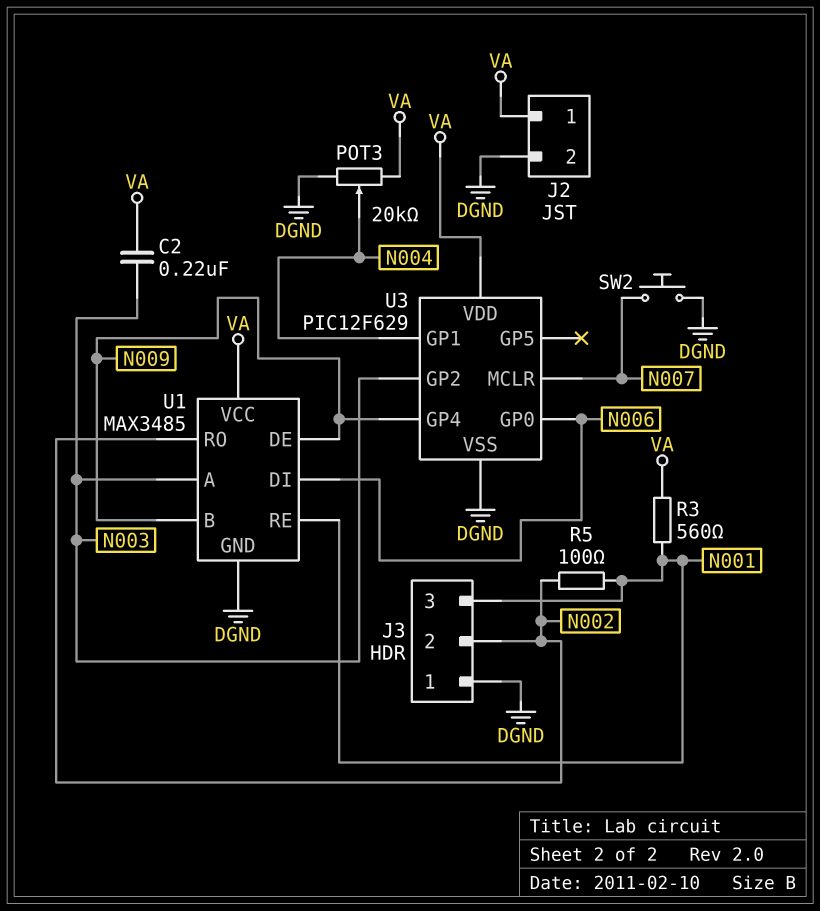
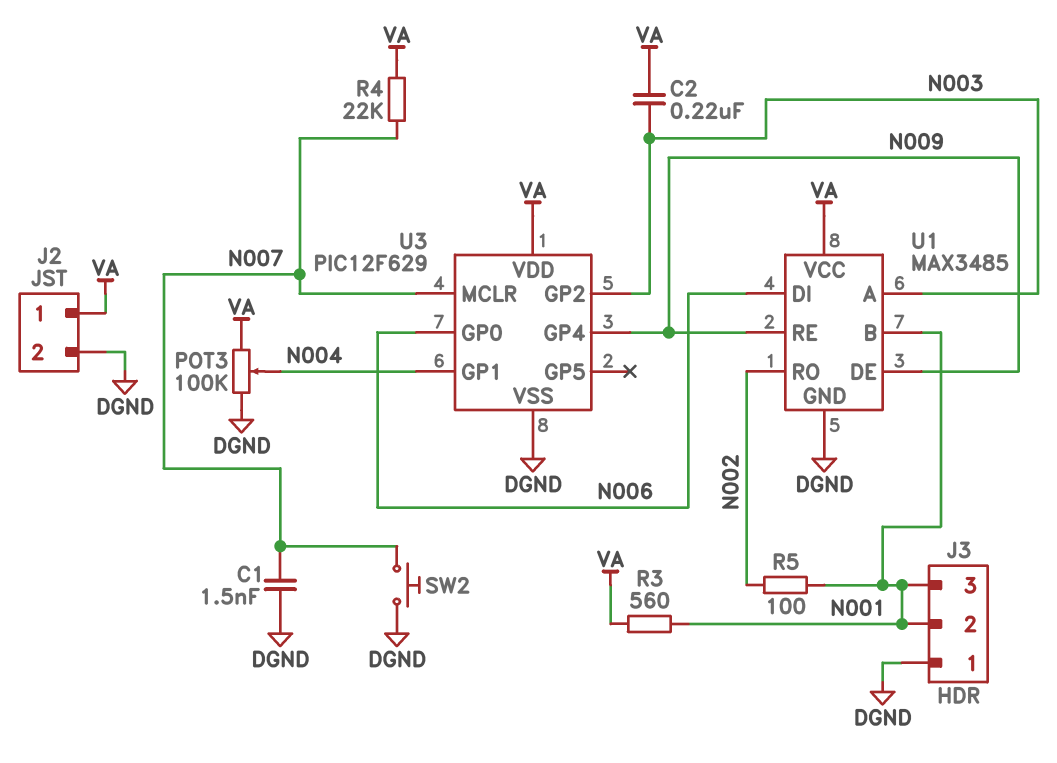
C1: none -> 1.5nF (DGND, N007)
J3 pin 2: N002 -> N001
POT3: 20k (DGND, VA, wiper N004) -> 100k (DGND, VA, wiper N004)
R4: none -> 22k (N007, VA)
U1 pin B: N009 -> N001
U1 pin RE: N001 -> N009

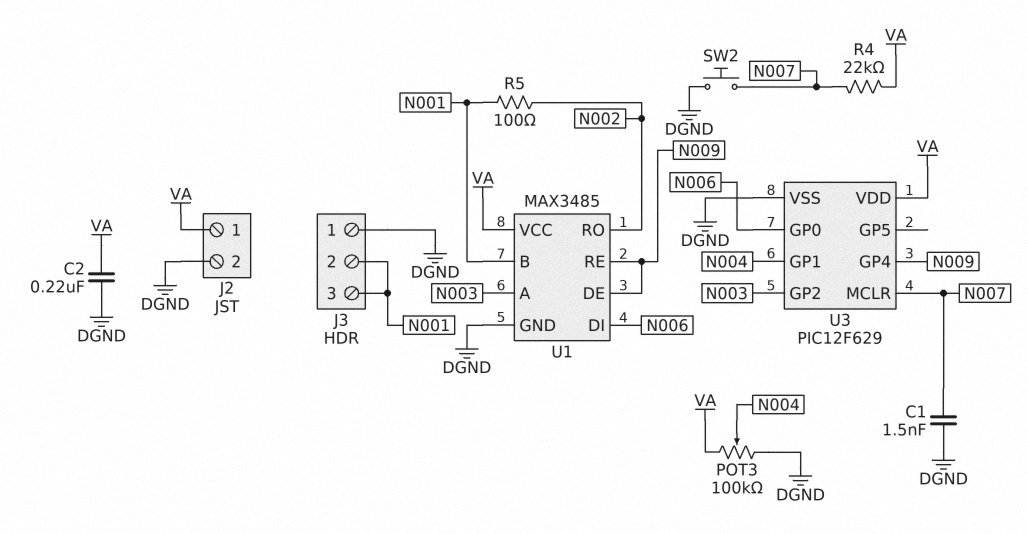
C2: 220nF (N003, VA) -> 220nF (DGND, VA)
R3: 560 (N001, VA) -> none

